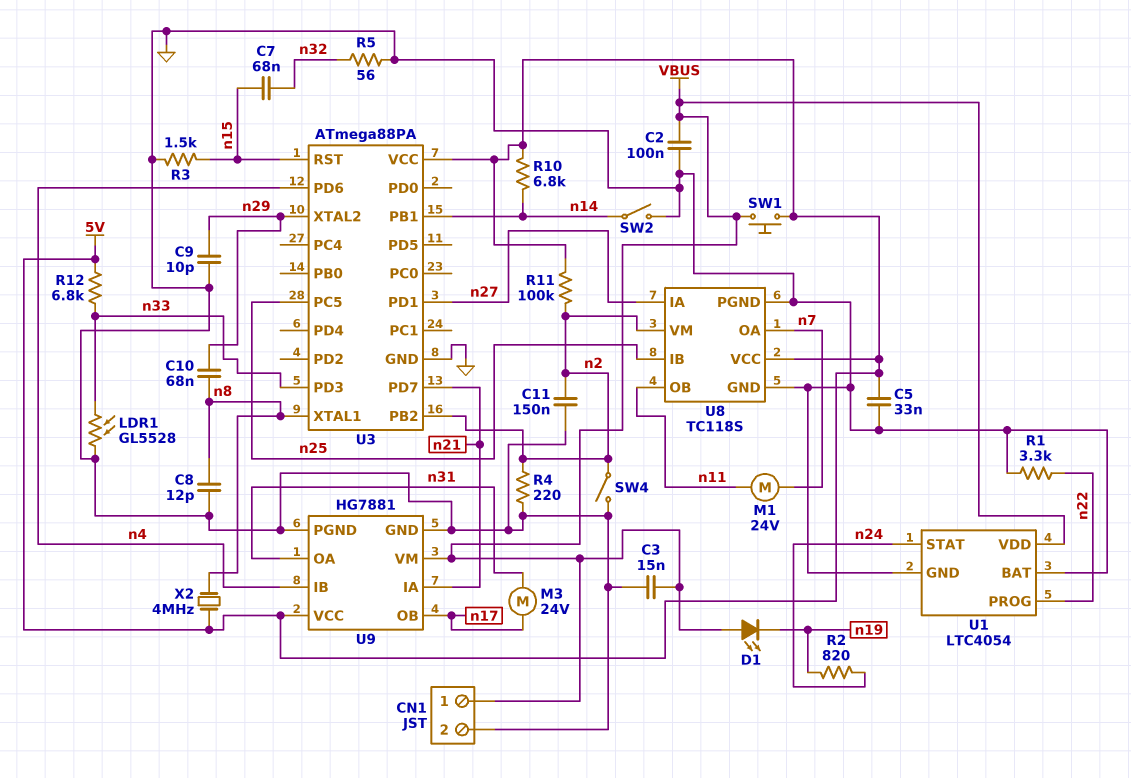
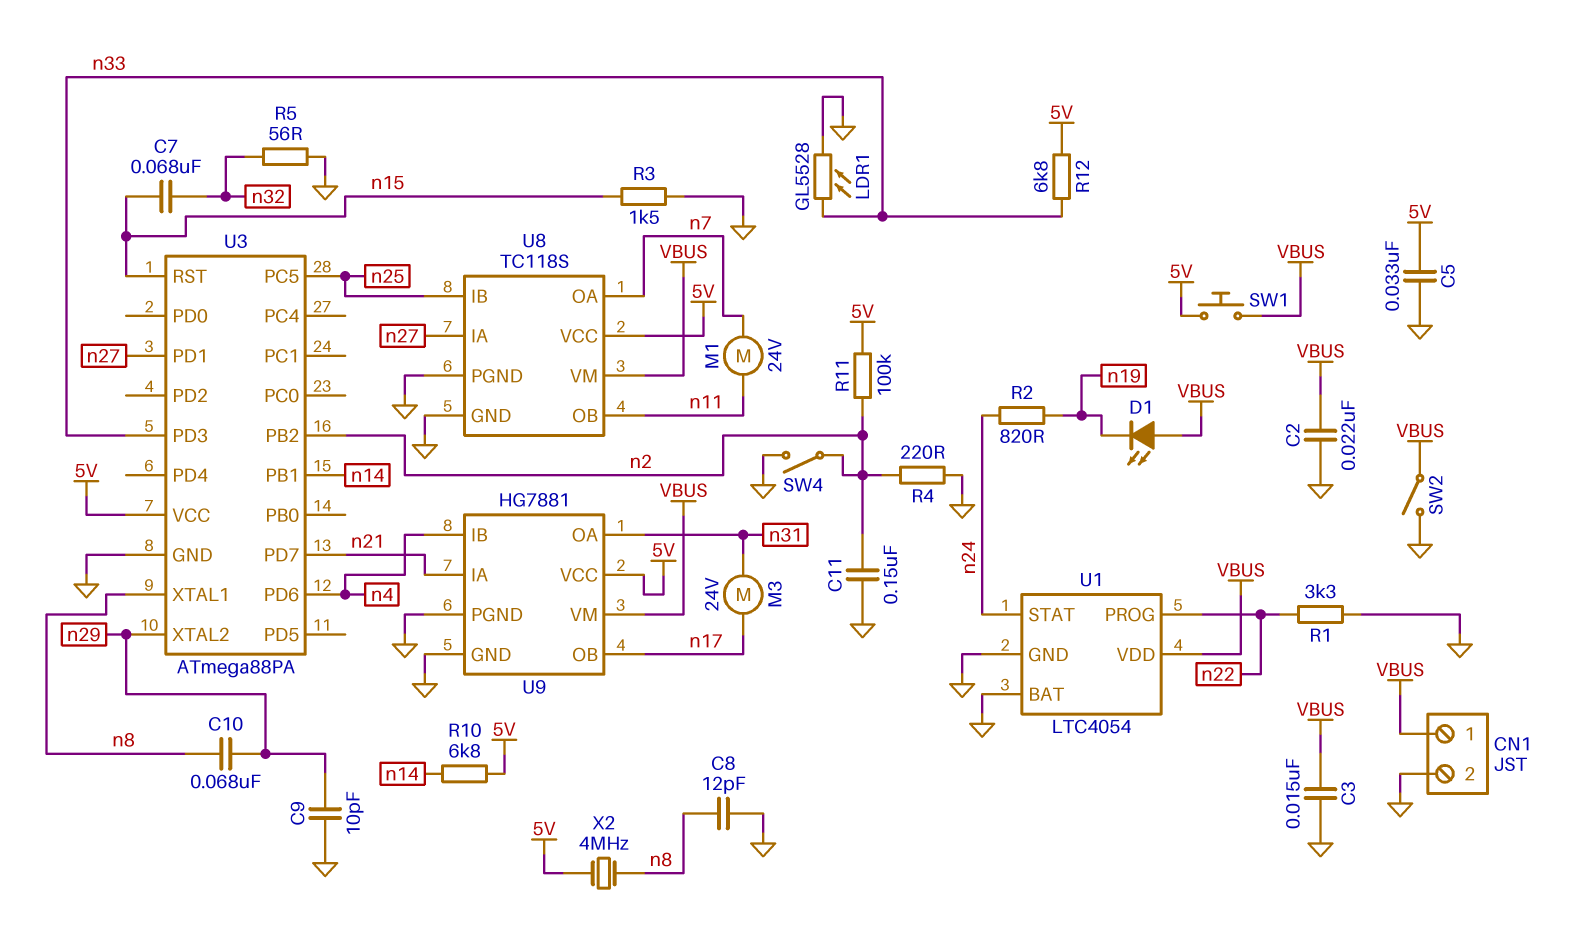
C2: 100nF (GND, VBUS) -> 22nF (GND, VBUS)
SW2: switch (GND, n14) -> switch (GND, VBUS)
U8 pin VM: n2 -> VBUS

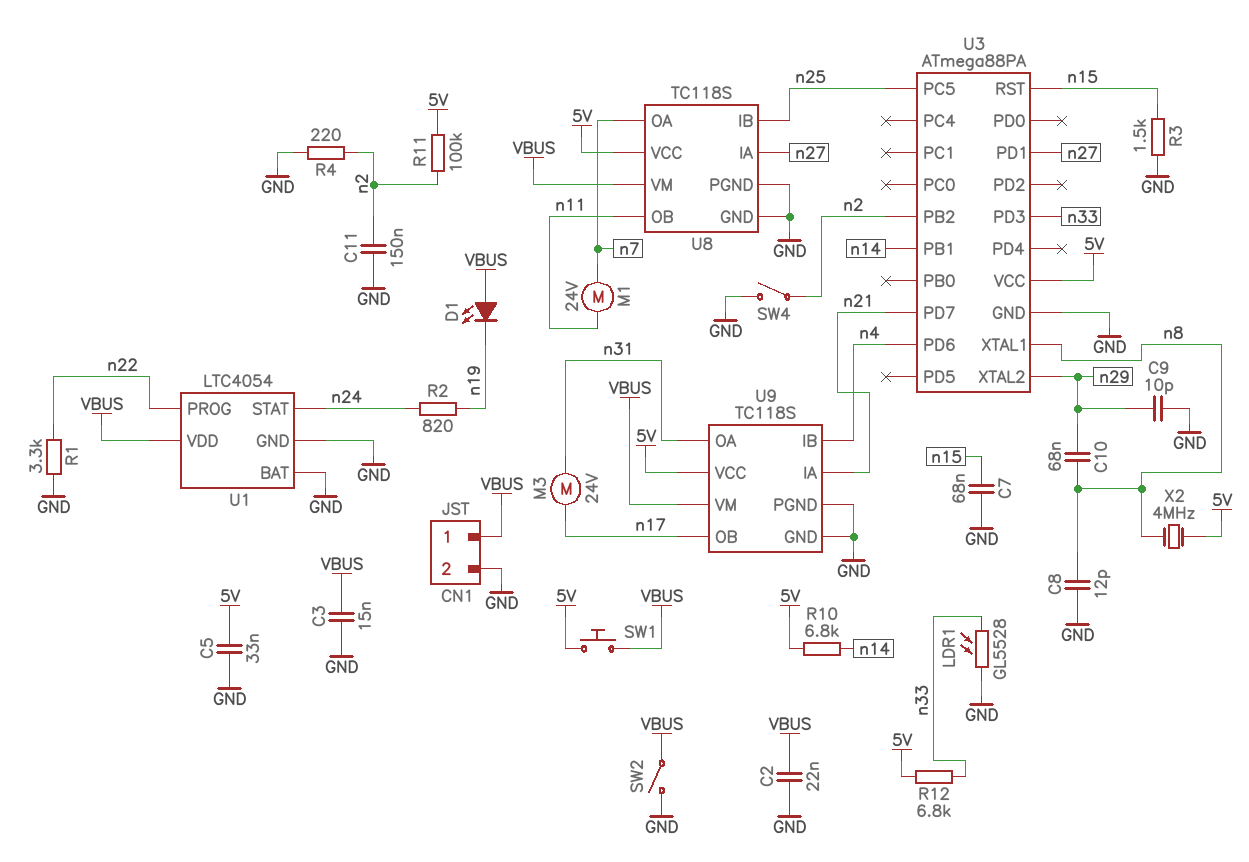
C7: 68nF (n15, n32) -> 68nF (GND, n15)
R5: 56 (GND, n32) -> none
U9: HG7881 -> TC118S

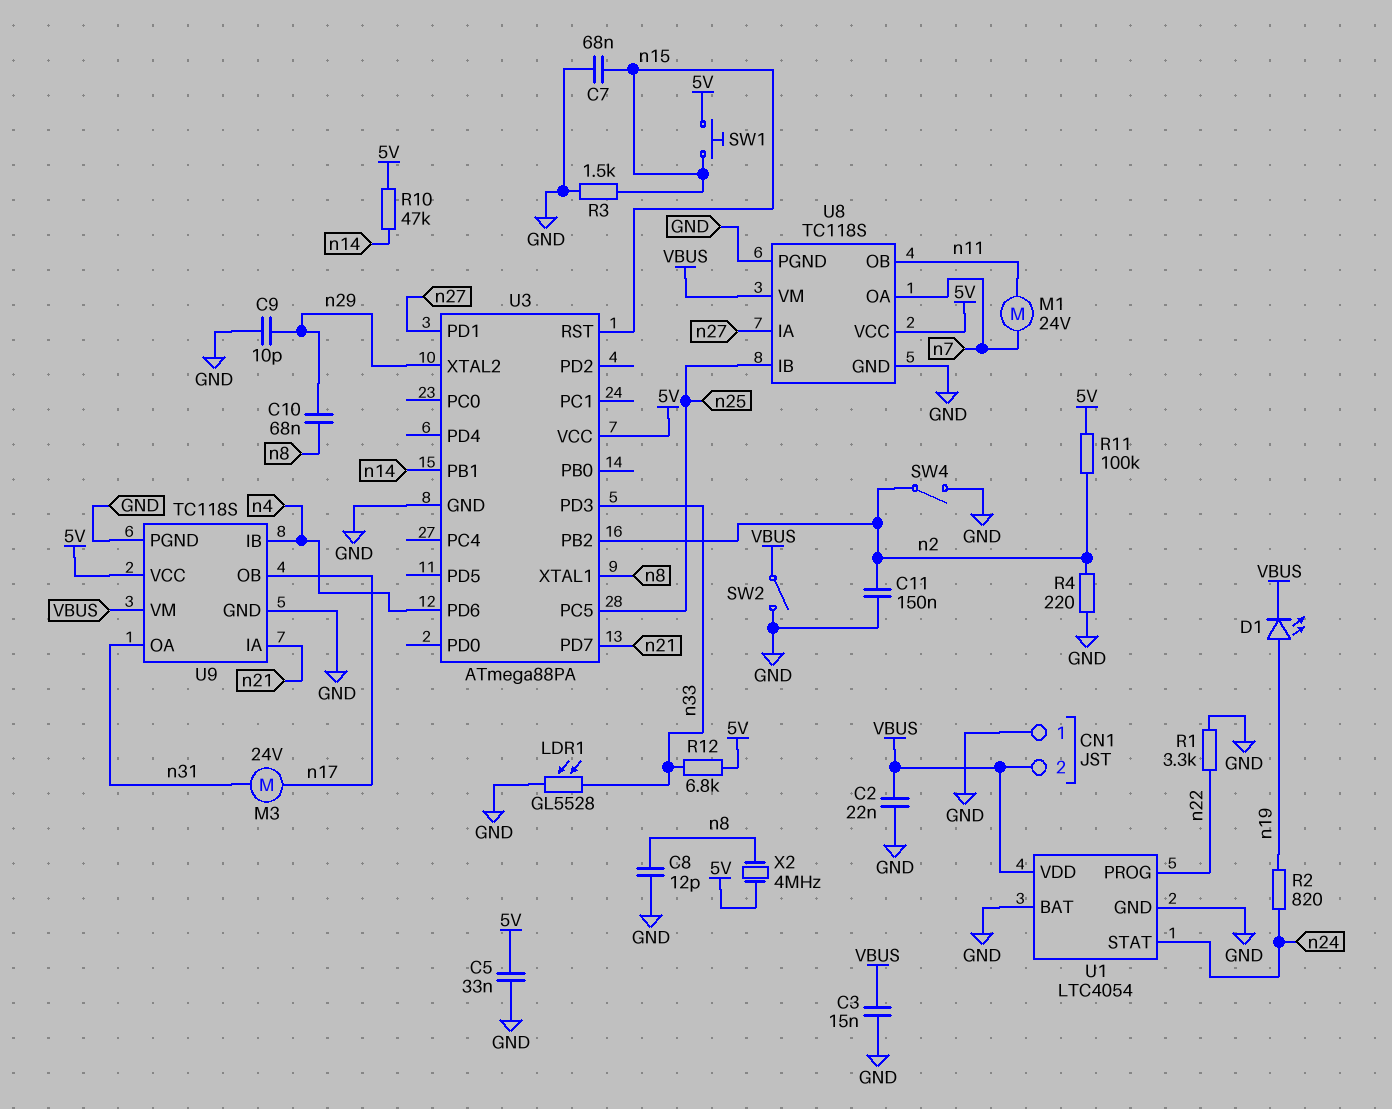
CN1 pin 1: VBUS -> GND
CN1 pin 2: GND -> VBUS
D1: LED (A VBUS, K n19) -> LED (A n19, K VBUS)
R10: 6.8k (5V, n14) -> 47k (5V, n14)
SW1: button (5V, VBUS) -> button (5V, n15)

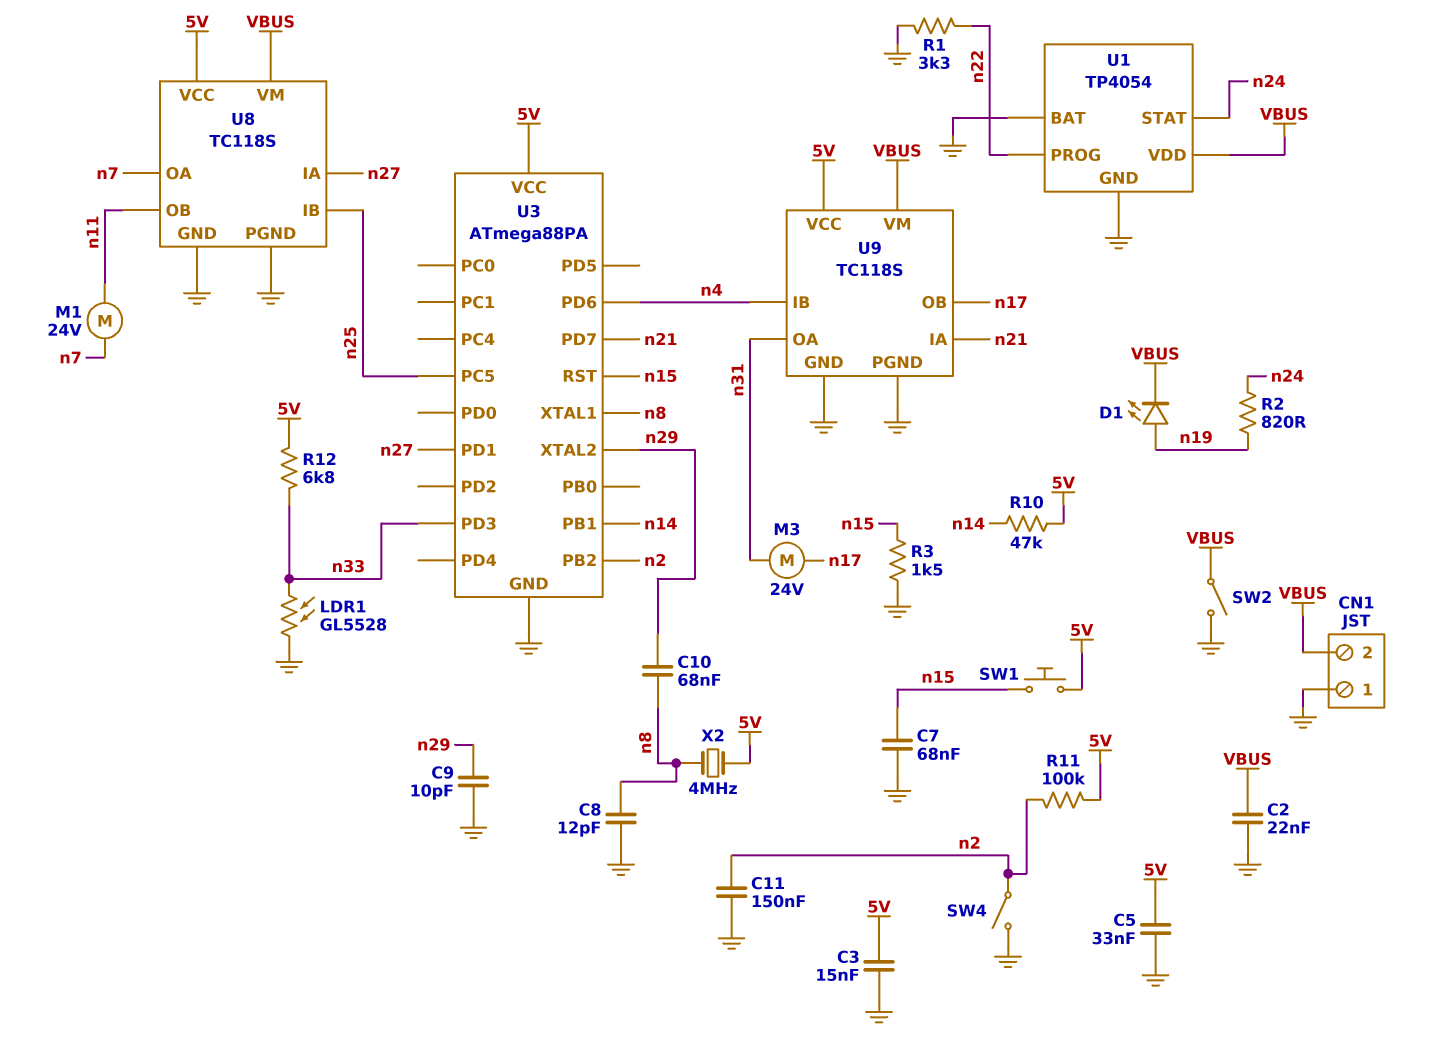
C3: 15nF (GND, VBUS) -> 15nF (5V, GND)
R4: 220 (GND, n2) -> none
U1: LTC4054 -> TP4054

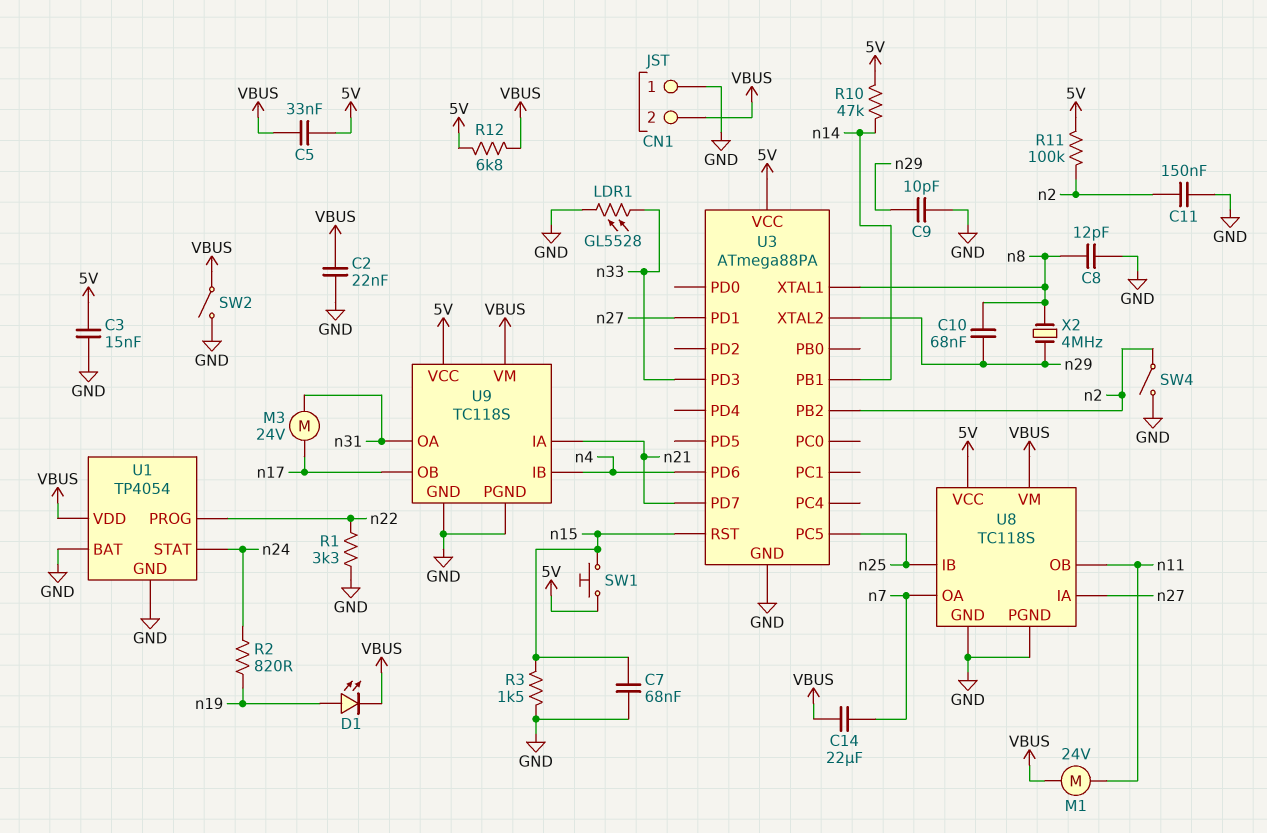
C5: 33nF (5V, GND) -> 33nF (5V, VBUS)
C14: none -> 22uF (VBUS, n7)
M1: motor 24V (n7, n11) -> motor 24V (VBUS, n11)
R12: 6.8k (5V, n33) -> 6.8k (5V, VBUS)
X2: 4MHz (5V, n8) -> 4MHz (n8, n29)

